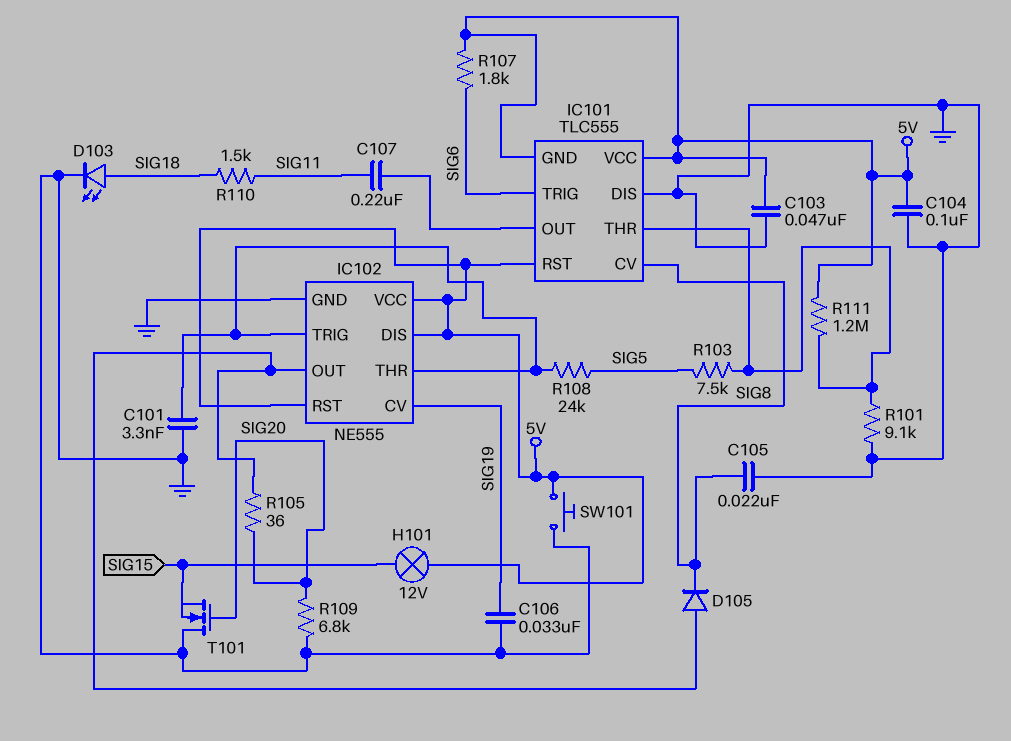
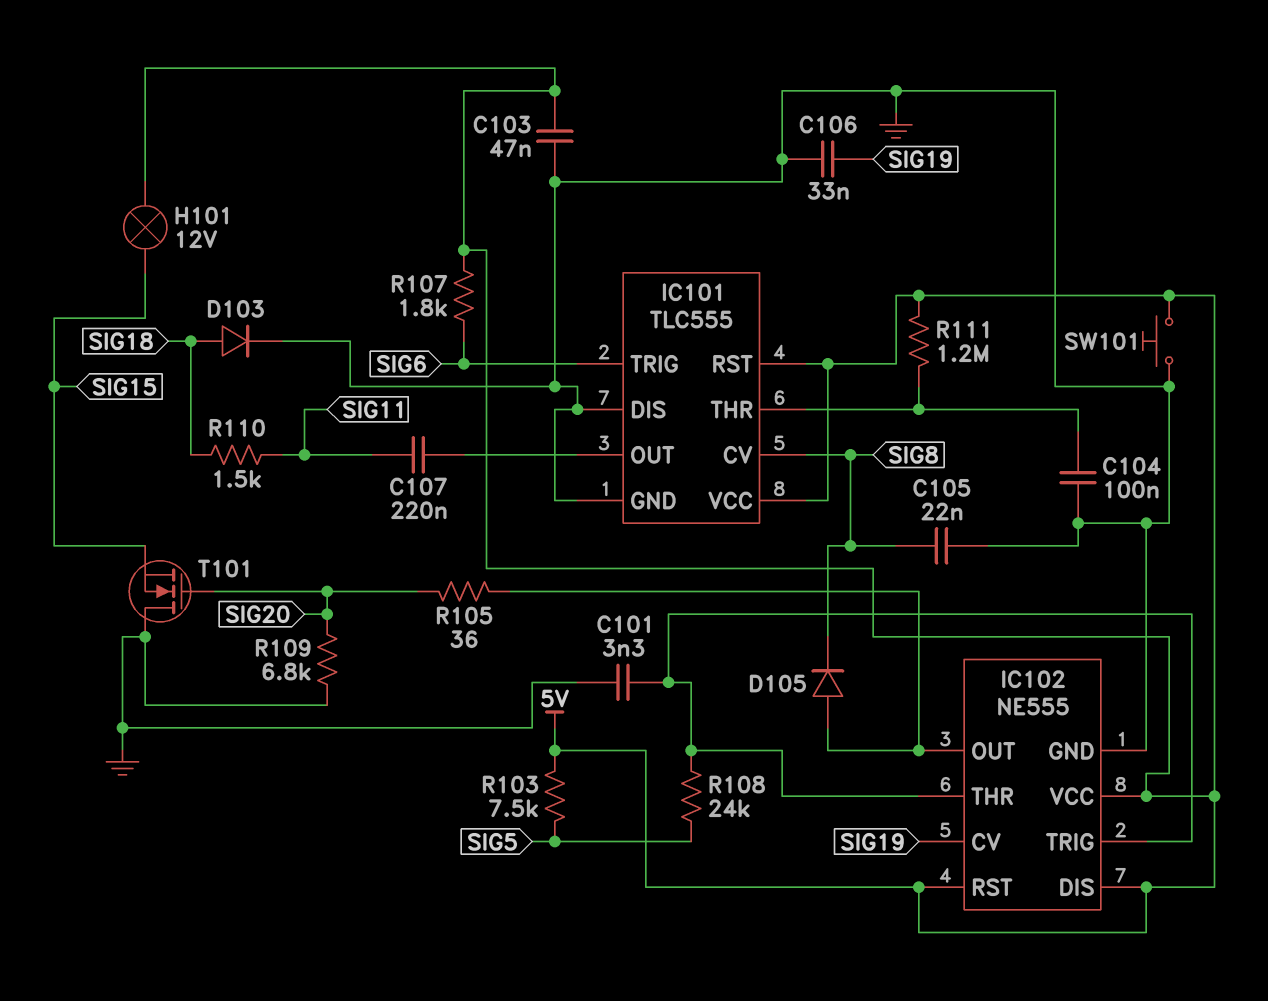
C104: 100nF (5V, GND) -> 100nF (GND, IC101/THR)
D103: LED (A SIG18, K GND) -> diode (A SIG18, K GND)
IC101 pin GND: 5V -> GND
R101: 9.1k (GND, IC101/THR) -> none
R103: 7.5k (IC101/THR, SIG5) -> 7.5k (5V, SIG5)

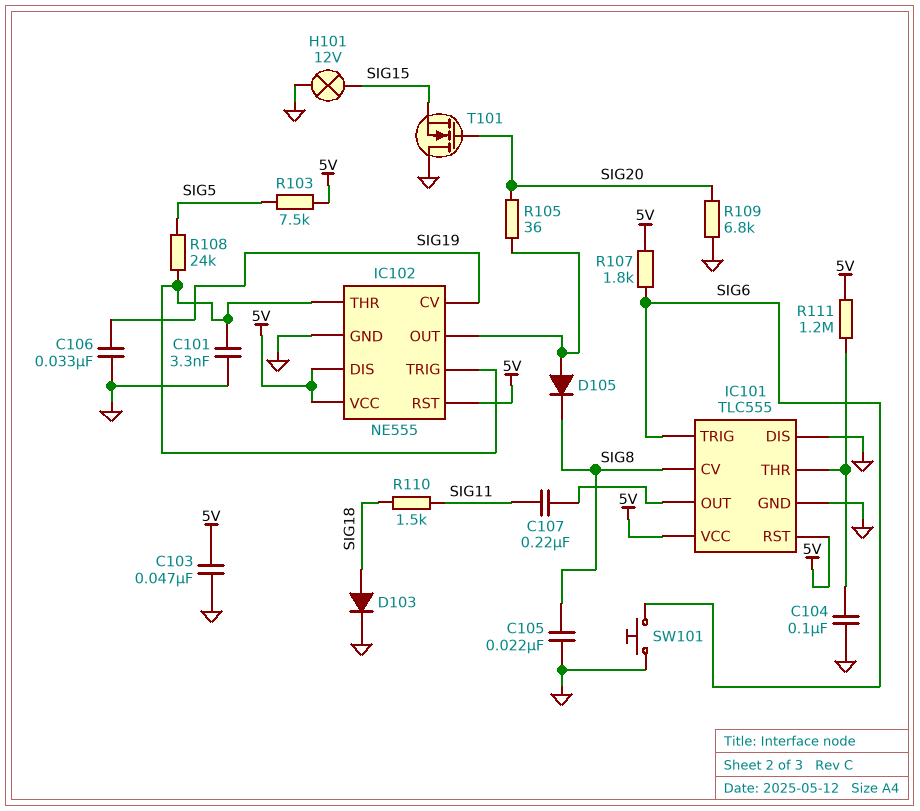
H101: lamp 12V (5V, SIG15) -> lamp 12V (GND, SIG15)
SW101: button (5V, GND) -> button (GND, SIG6)

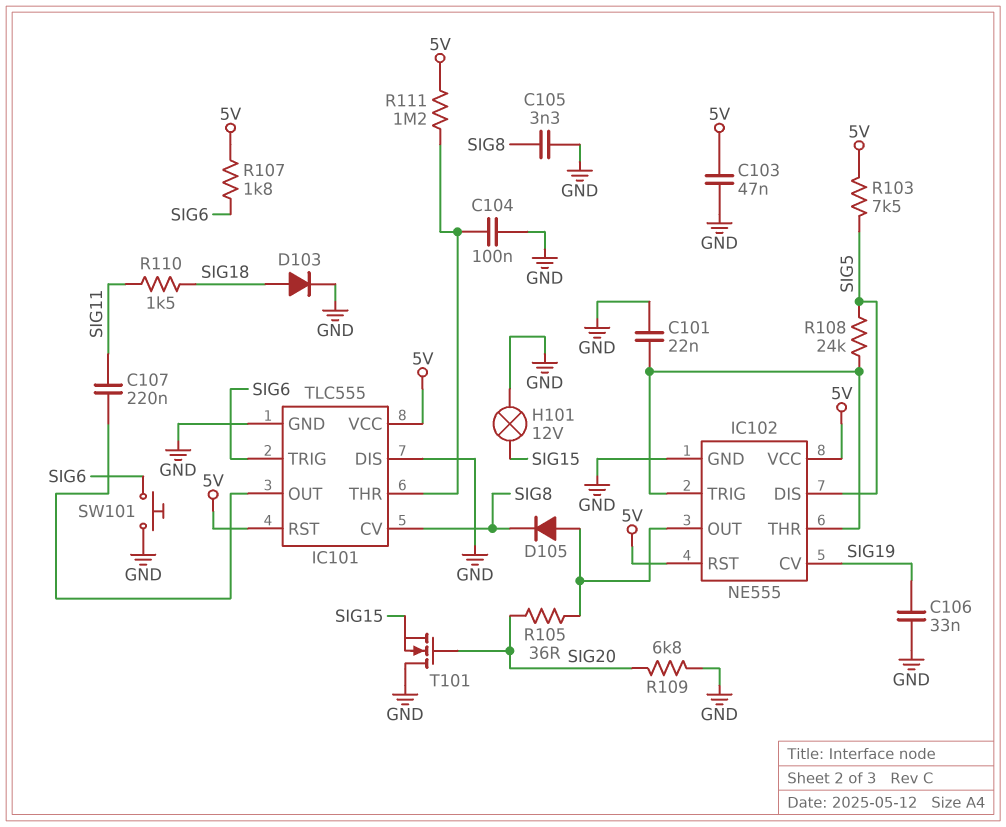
C101: 3.3nF (GND, IC102/THR) -> 22nF (GND, IC102/THR)
C105: 22nF (GND, SIG8) -> 3.3nF (GND, SIG8)
IC102 pin DIS: 5V -> SIG5

